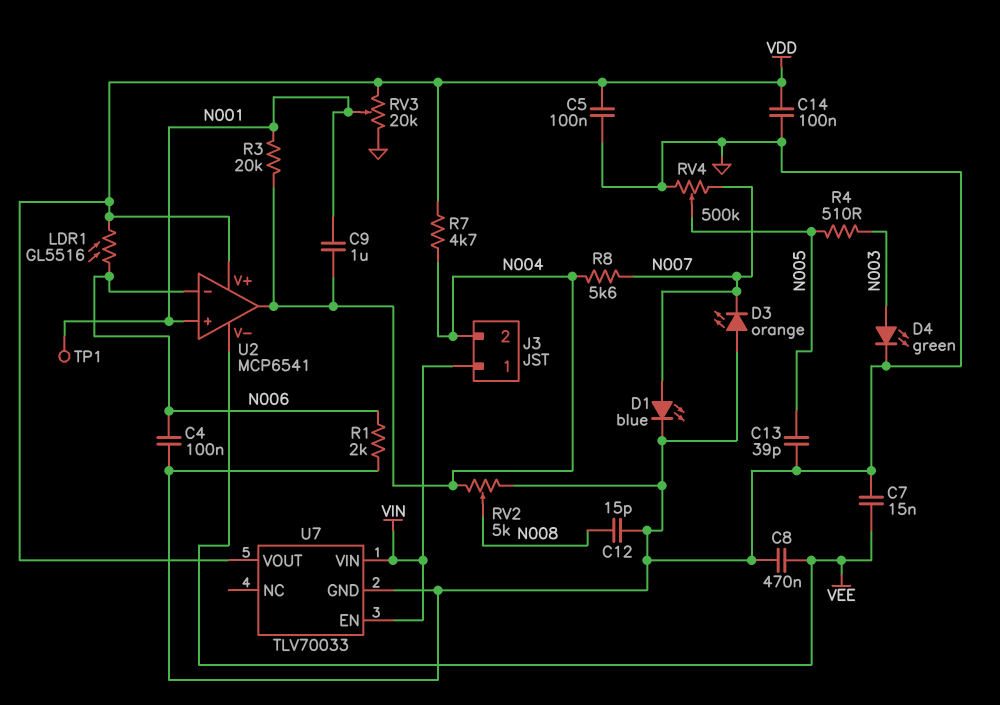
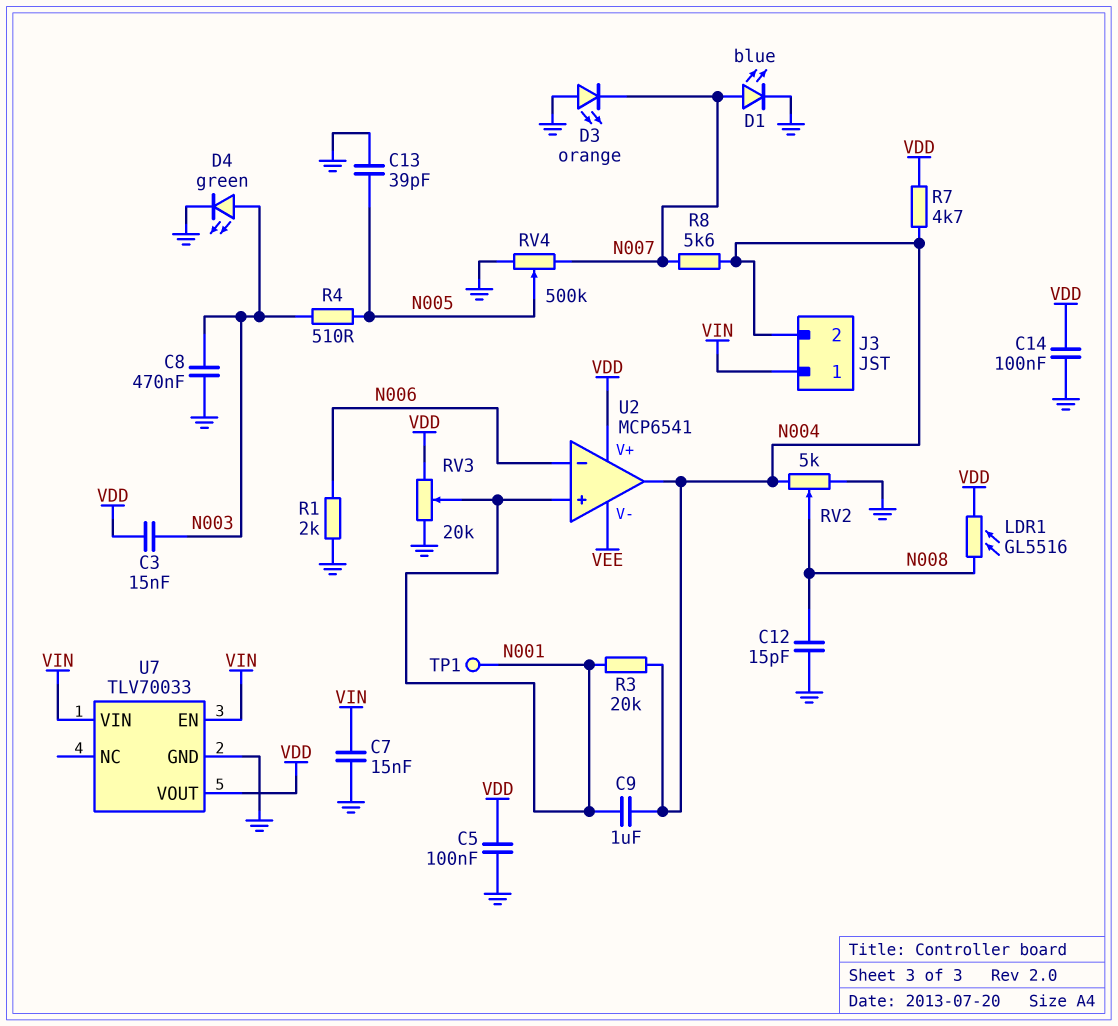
C3: none -> 15nF (N003, VDD)
C4: 100nF (GND, N006) -> none
C7: 15nF (GND, VEE) -> 15nF (GND, VIN)
C8: 470nF (GND, VEE) -> 470nF (GND, N003)
LDR1: GL5516 (N006, VDD) -> GL5516 (N008, VDD)

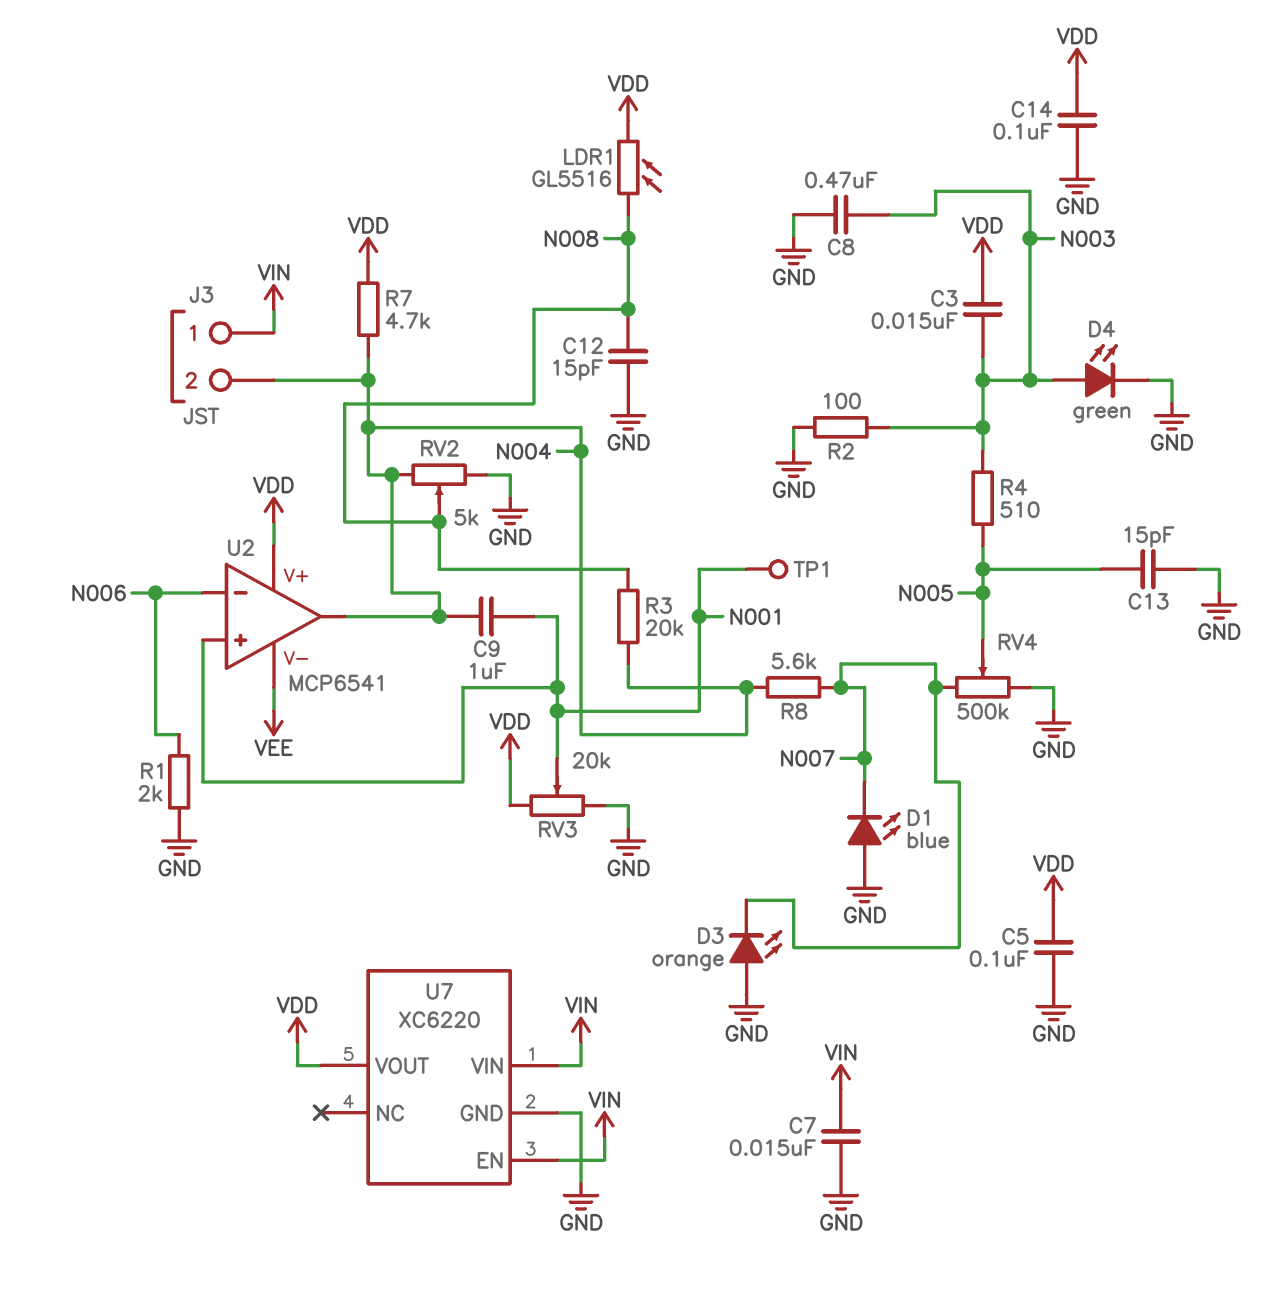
C13: 39pF (GND, N005) -> 15pF (GND, N005)
D1: LED blue (A N007, K GND) -> LED blue (A GND, K N007)
R2: none -> 100 (GND, N003)
R3: 20k (N001, N004) -> 20k (N004, N008)
U7: TLV70033 -> XC6220

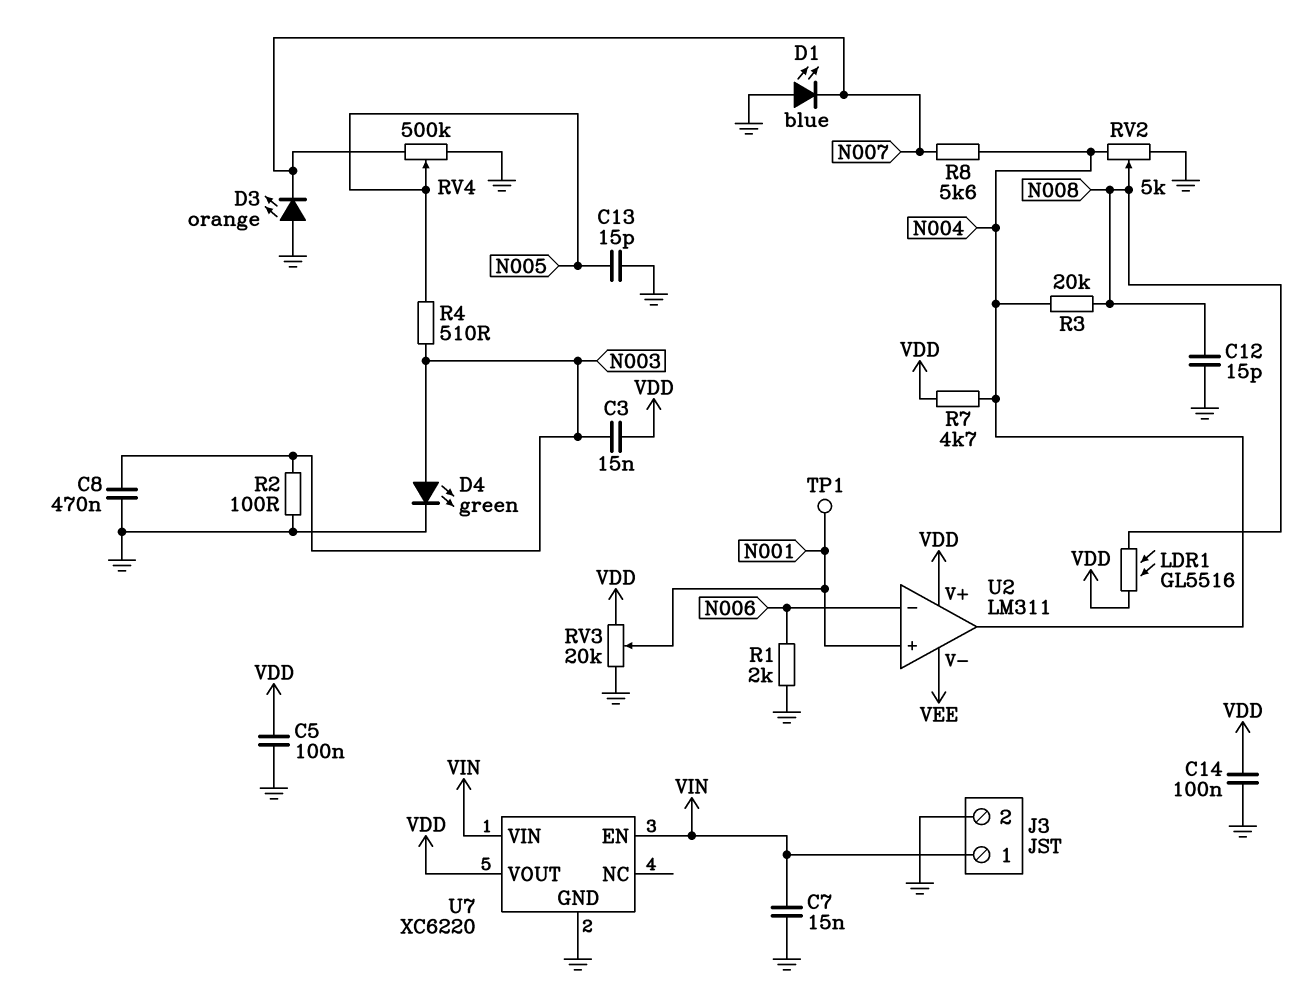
C9: 1uF (N001, N004) -> none
J3 pin 2: N004 -> GND
U2: MCP6541 -> LM311

